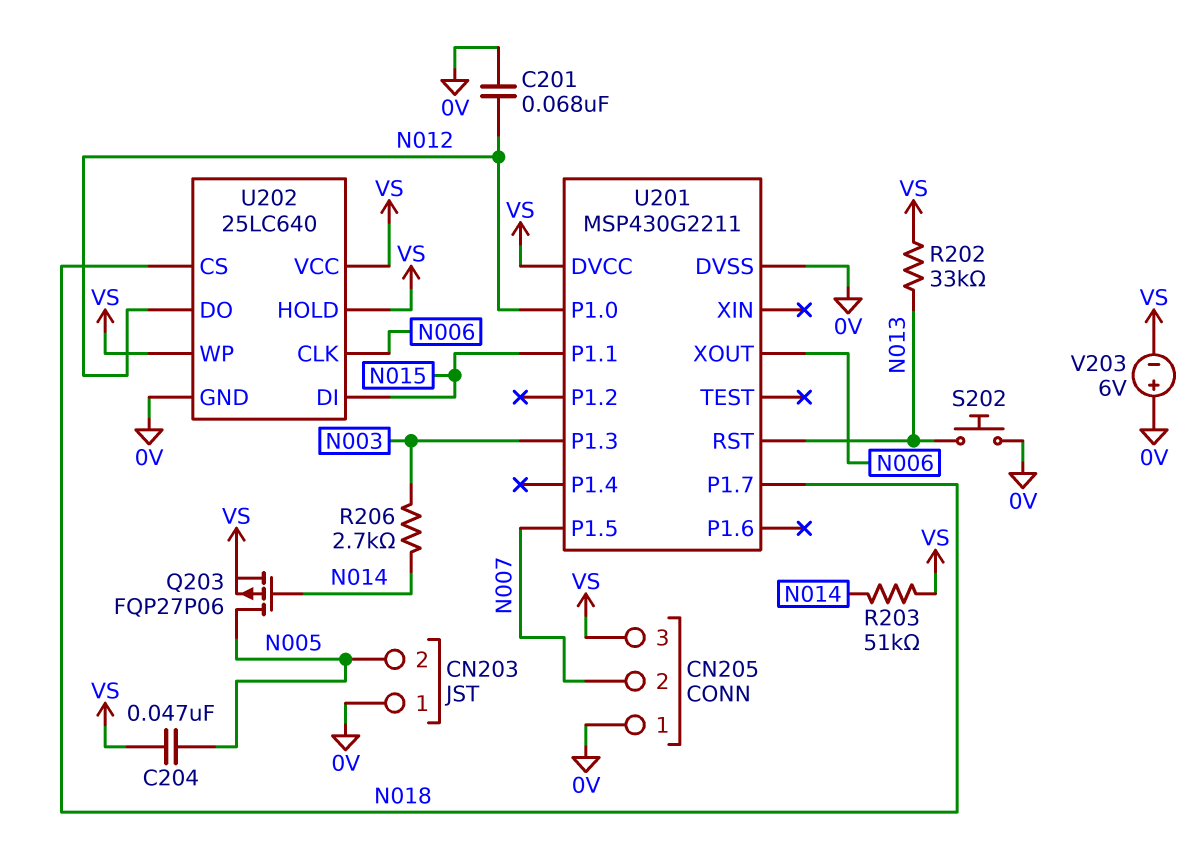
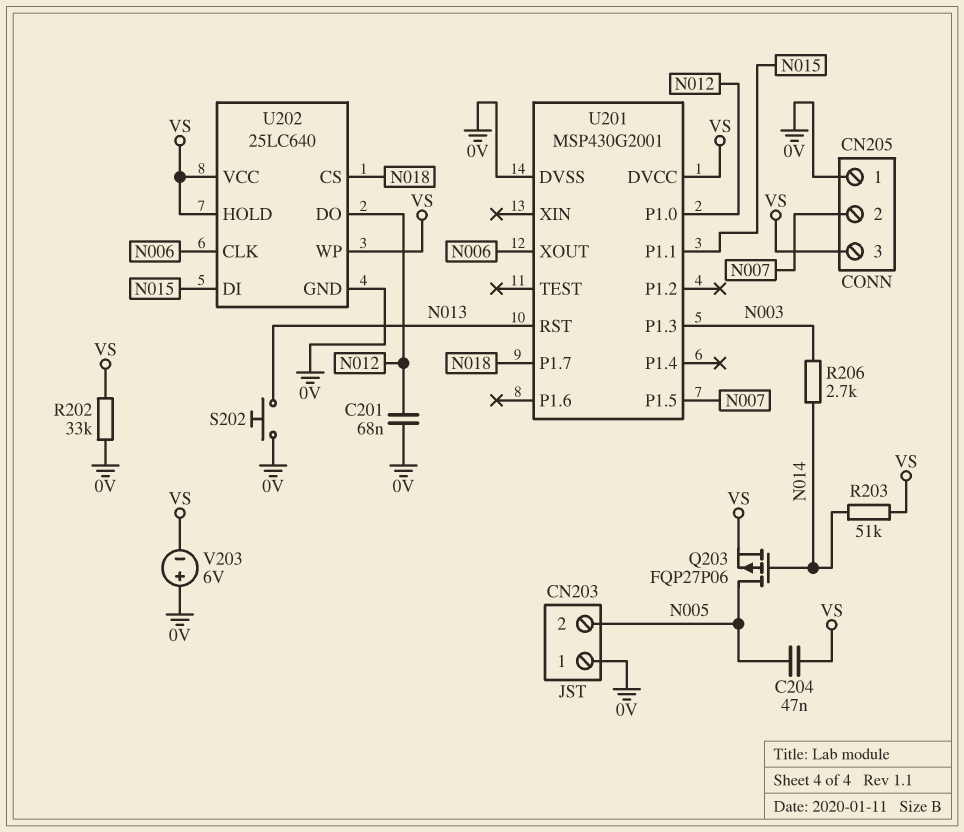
R202: 33k (N013, VS) -> 33k (0V, VS)
U201: MSP430G2211 -> MSP430G2001

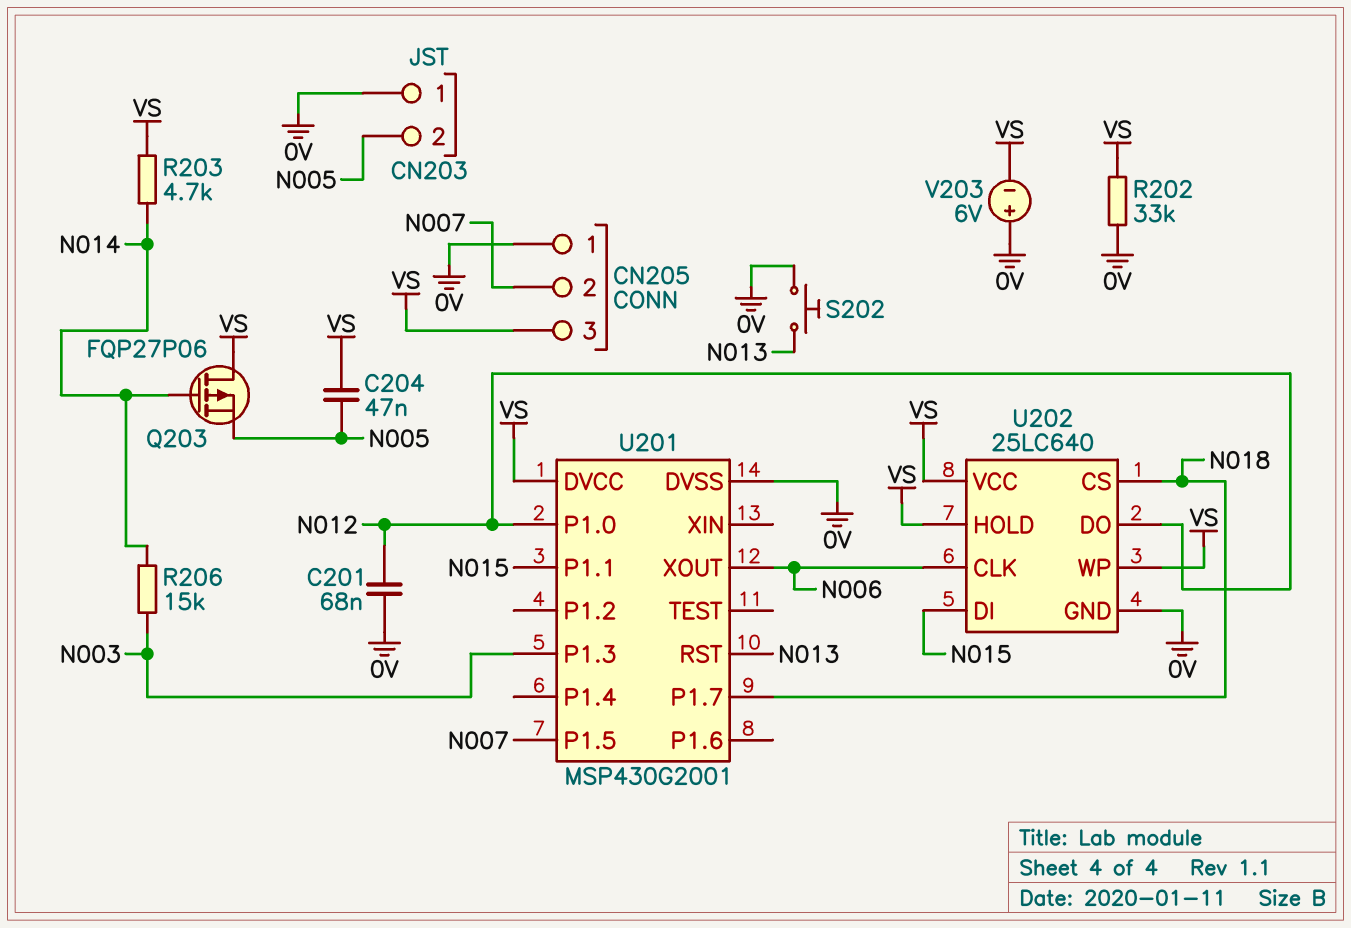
Q203: PMOS FQP27P06 (G N014, D N005, S VS) -> PMOS FQP27P06 (G N014, D VS, S N005)
R203: 51k (N014, VS) -> 4.7k (N014, VS)
R206: 2.7k (N003, N014) -> 15k (N003, N014)

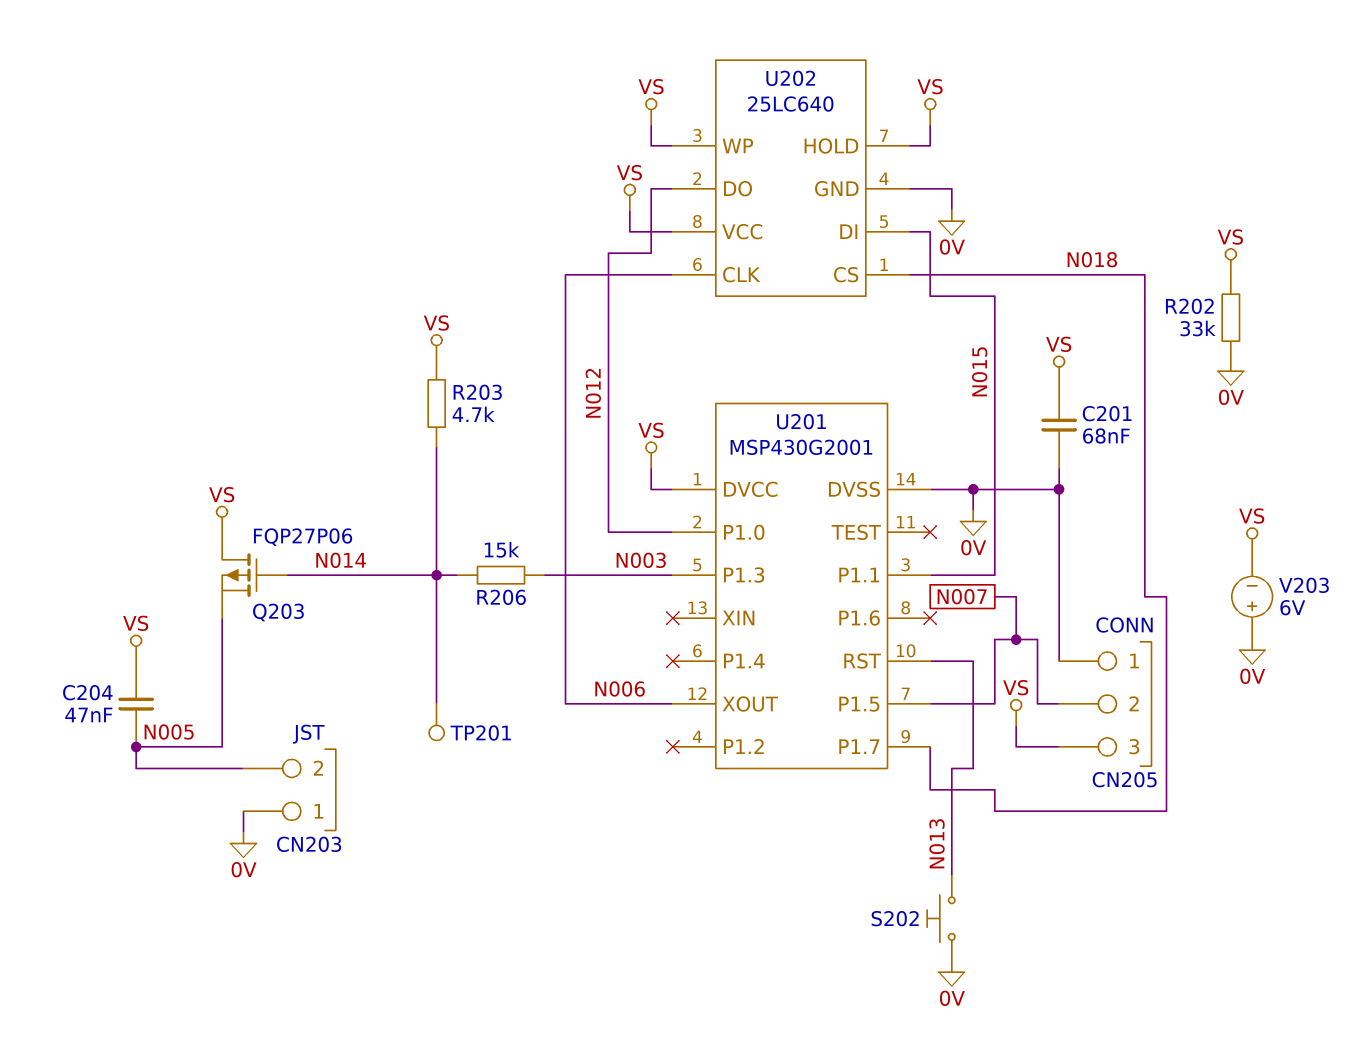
C201: 68nF (0V, N012) -> 68nF (0V, VS)
TP201: none -> test point (N014)

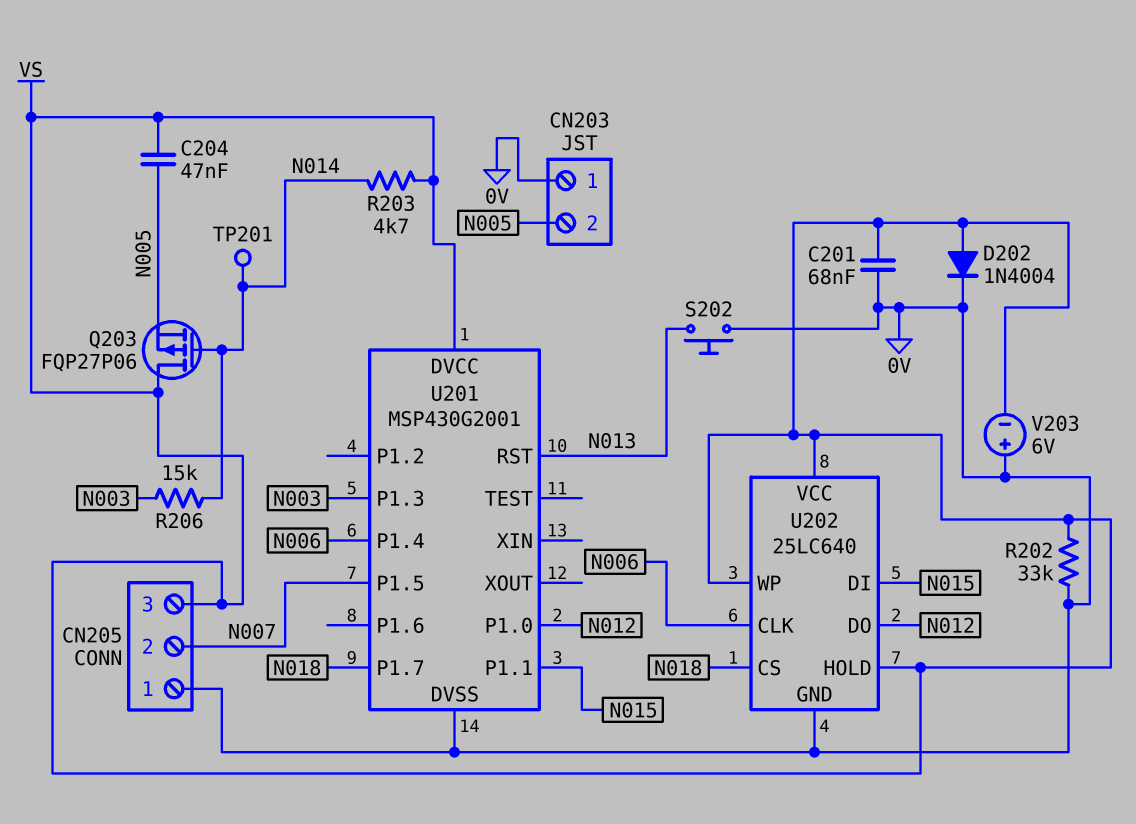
D202: none -> diode 1N4004 (A VS, K 0V)
U201 pin P1.4: none -> N006
U201 pin XOUT: N006 -> none

